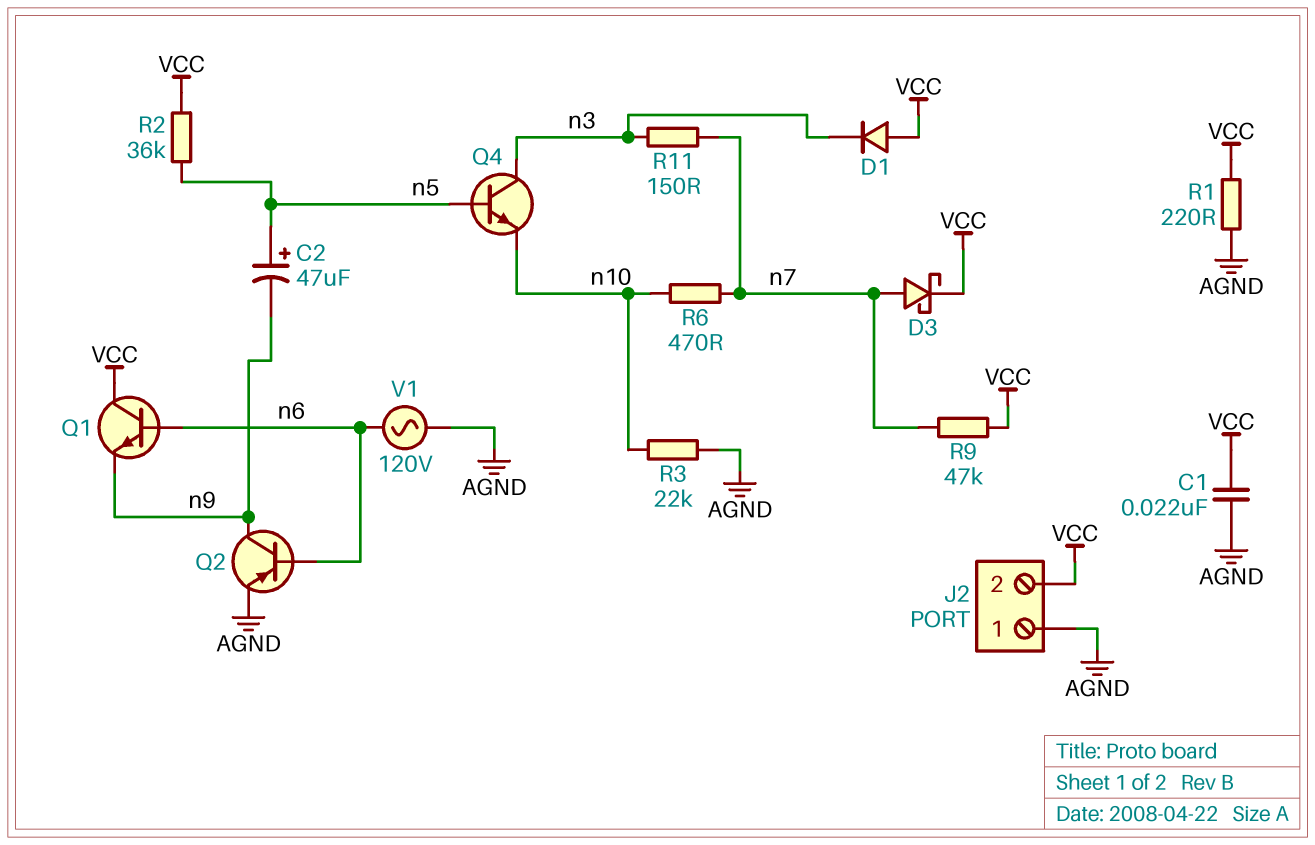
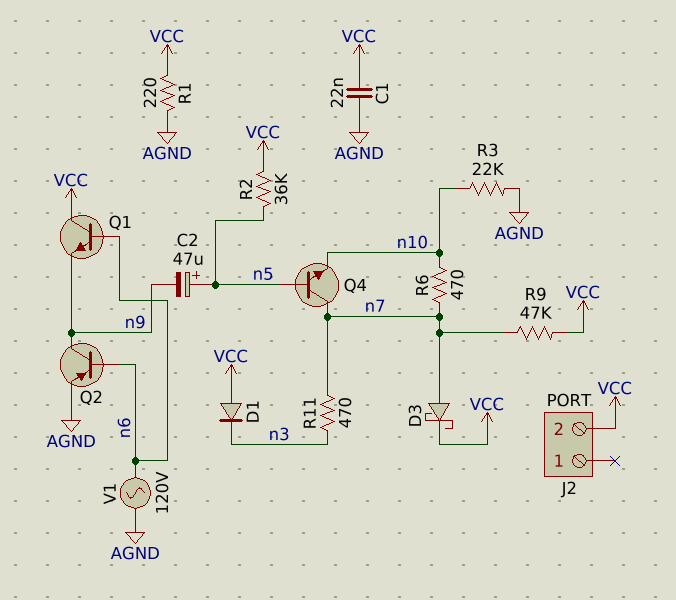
J2 pin 1: AGND -> none
Q4: NPN (B n5, C n3, E n10) -> NPN (B n5, C n7, E n10)
R11: 150 (n3, n7) -> 470 (n3, n7)

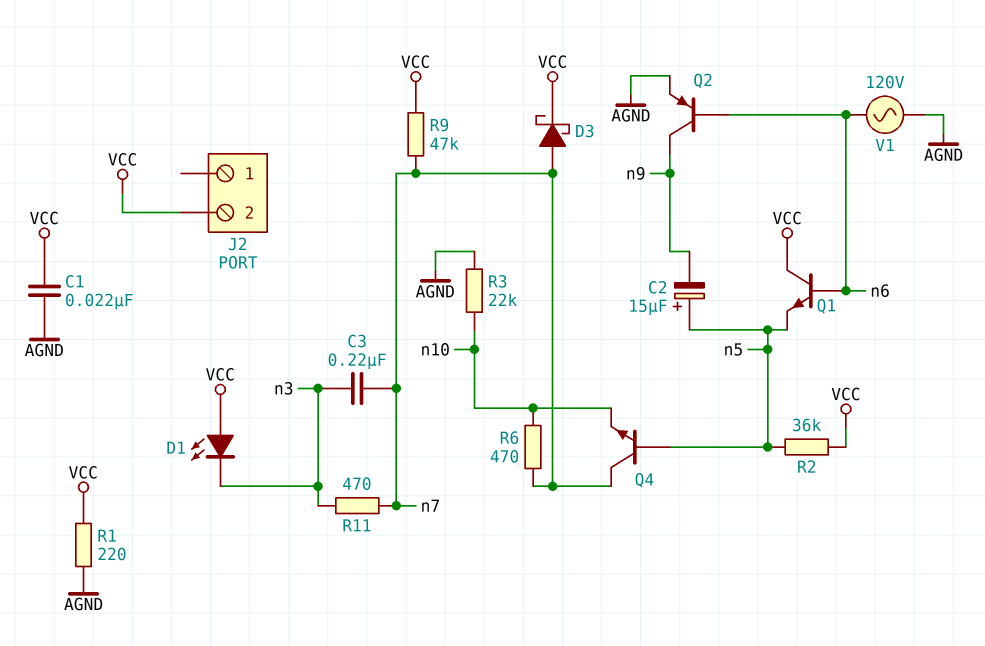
C2: 47uF (plus n5, minus n9) -> 15uF (plus n5, minus n9)
C3: none -> 220nF (n3, n7)
D1: diode (A VCC, K n3) -> LED (A VCC, K n3)
Q1: NPN (B n6, C VCC, E n9) -> NPN (B n6, C VCC, E n5)

